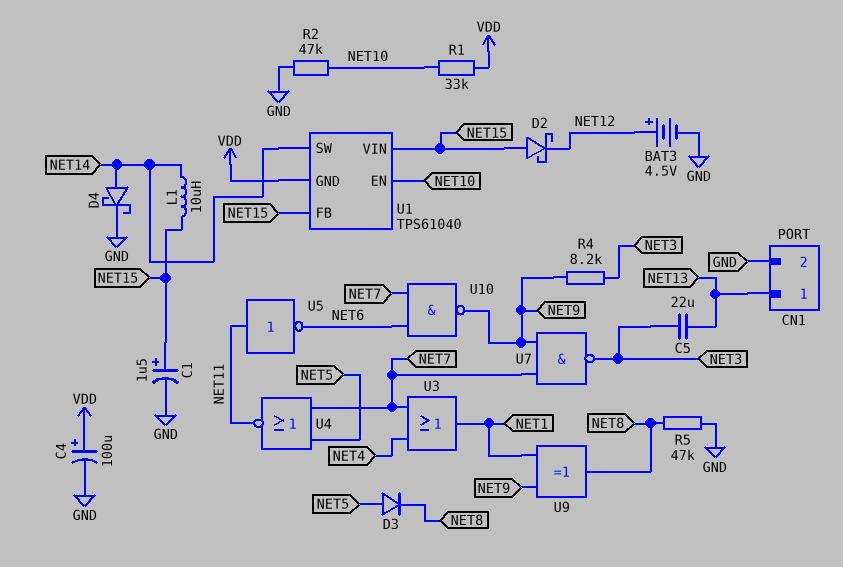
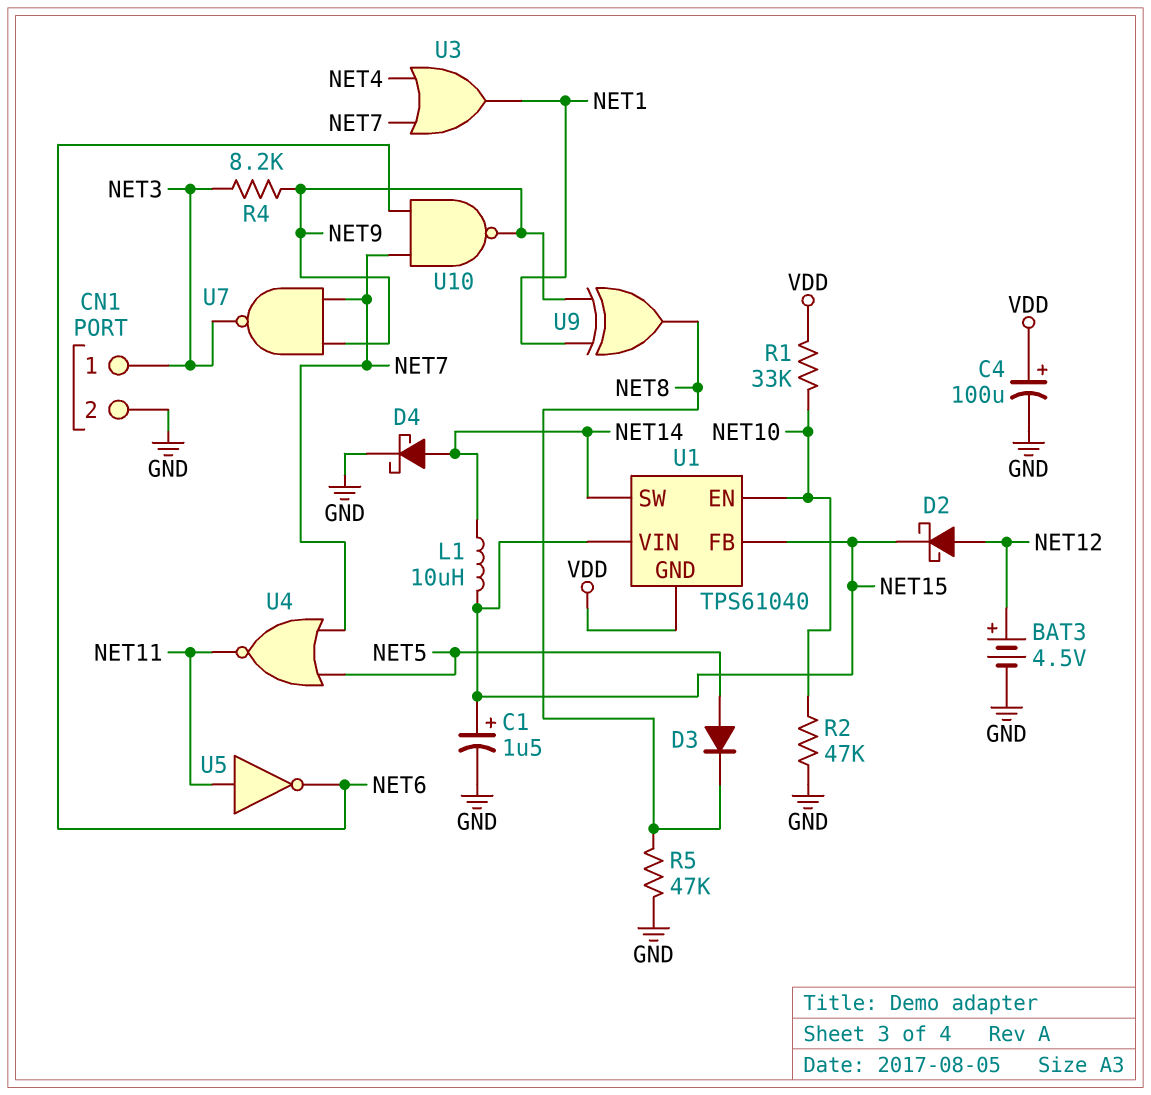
C5: 22uF (NET3, NET13) -> none
CN1 pin 1: NET13 -> NET3
D2: schottky (A NET15, K NET12) -> schottky (A NET12, K NET15)

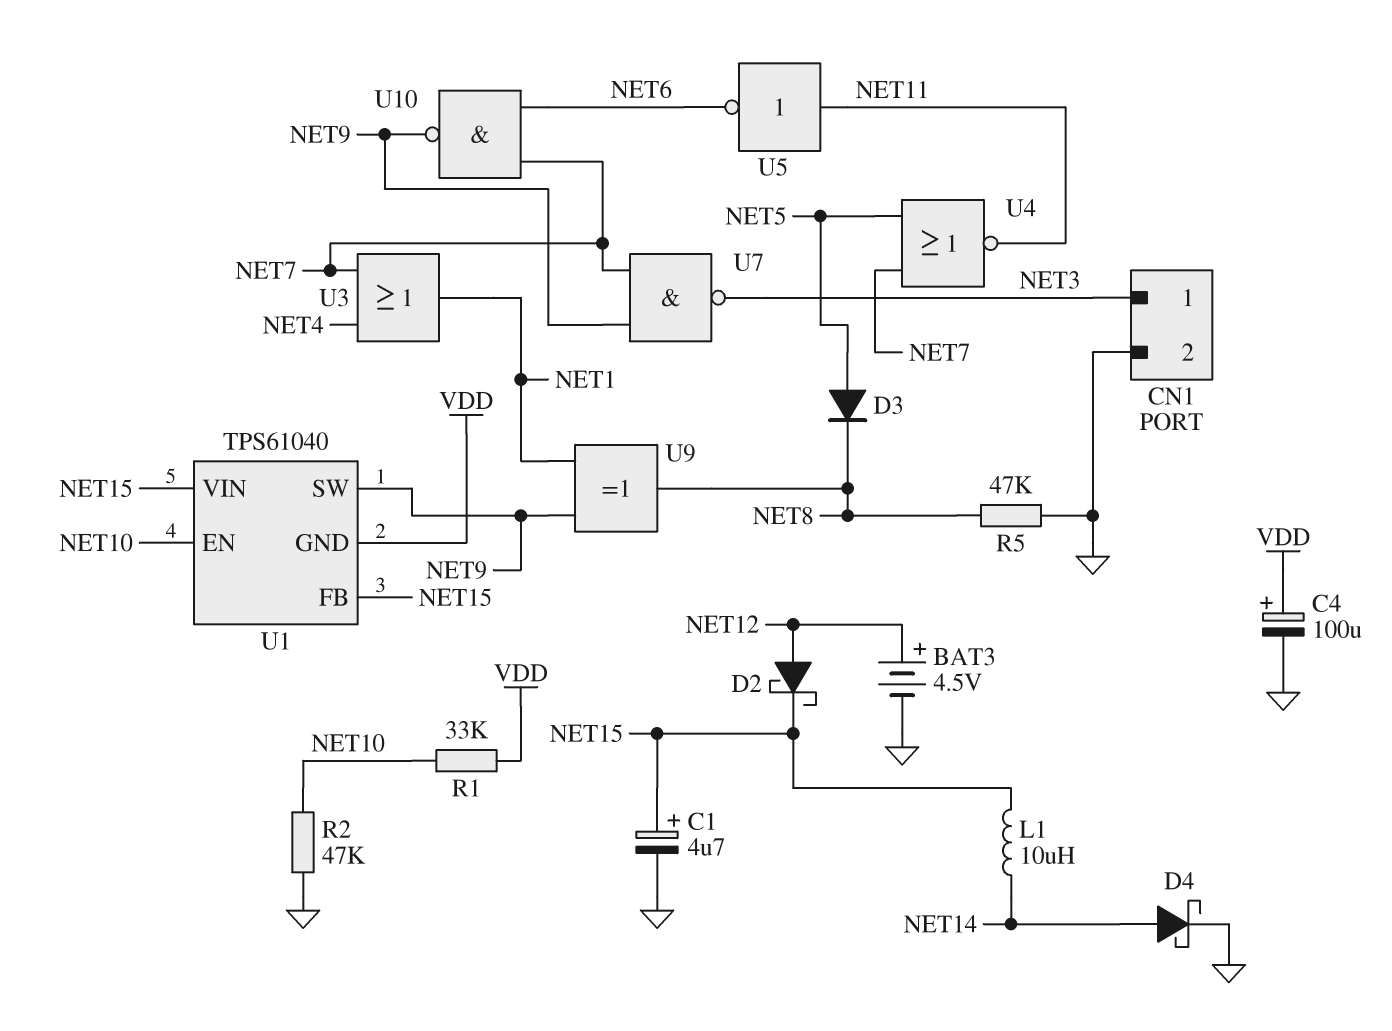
C1: 1.5uF (plus NET15, minus GND) -> 4.7uF (plus NET15, minus GND)
R4: 8.2k (NET3, NET9) -> none
U1 pin SW: NET14 -> NET9

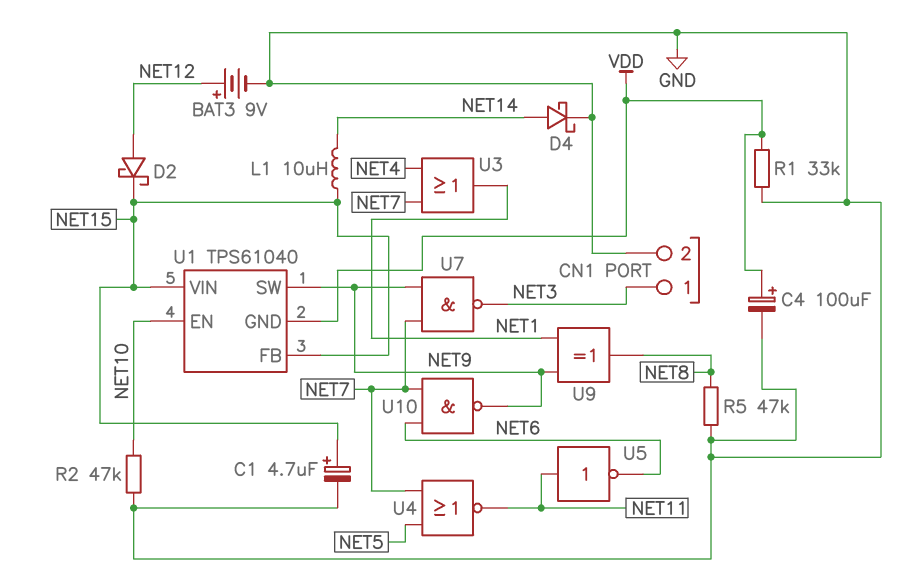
BAT3: 4.5V (plus NET12, minus GND) -> 9V (plus NET12, minus GND)
D3: diode (A NET5, K NET8) -> none
R1: 33k (NET10, VDD) -> 33k (GND, VDD)

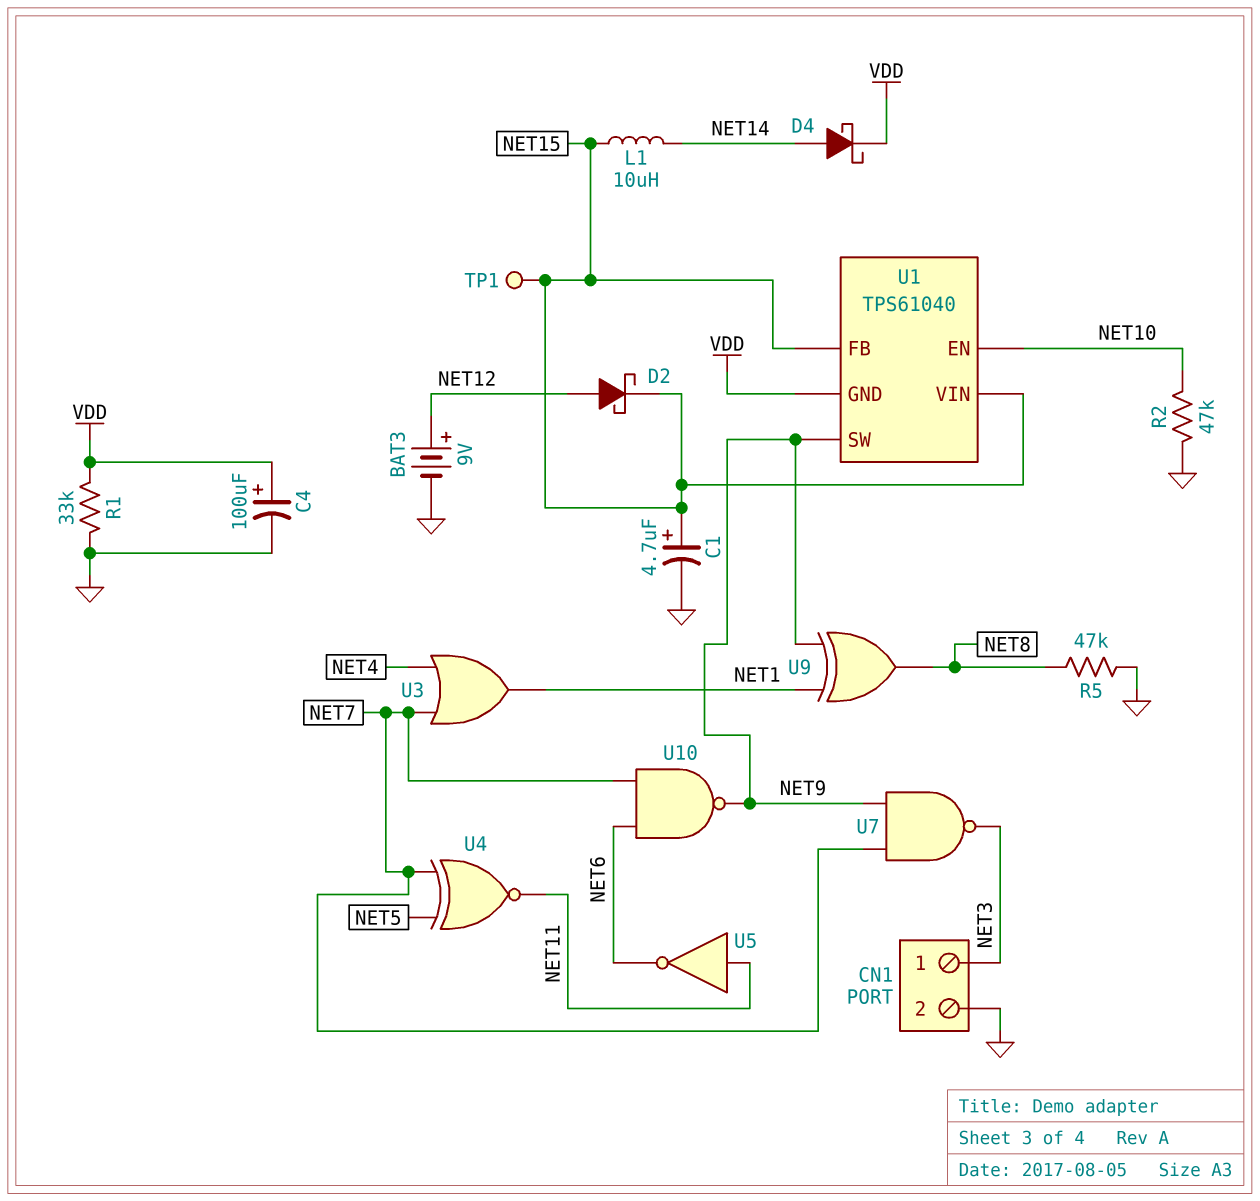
D4: schottky (A NET14, K GND) -> schottky (A NET14, K VDD)
TP1: none -> test point (NET15)
U4: NOR (in NET5, in NET7, out NET11) -> XNOR (in NET5, in NET7, out NET11)

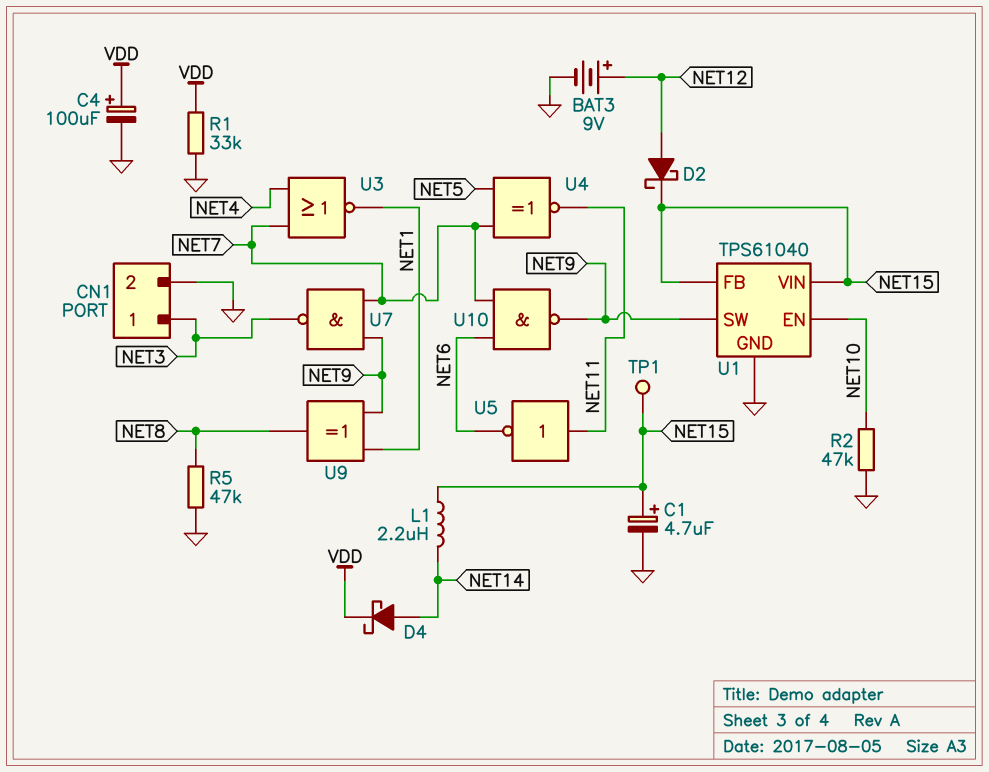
L1: 10uH (NET14, NET15) -> 2.2uH (NET14, NET15)
U1 pin GND: VDD -> GND
U3: OR (in NET4, in NET7, out NET1) -> NOR (in NET4, in NET7, out NET1)

